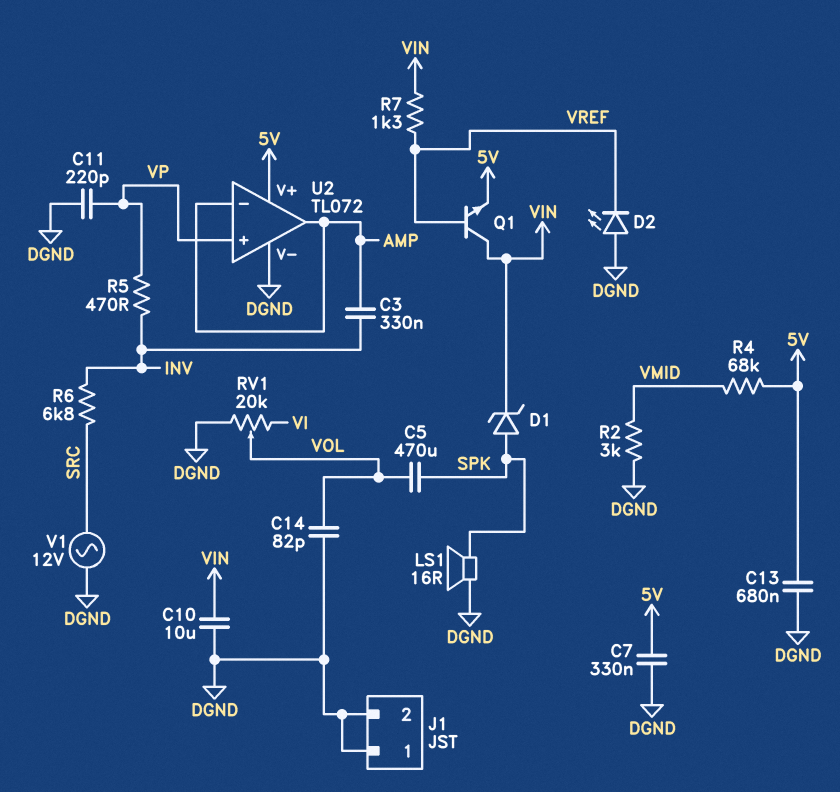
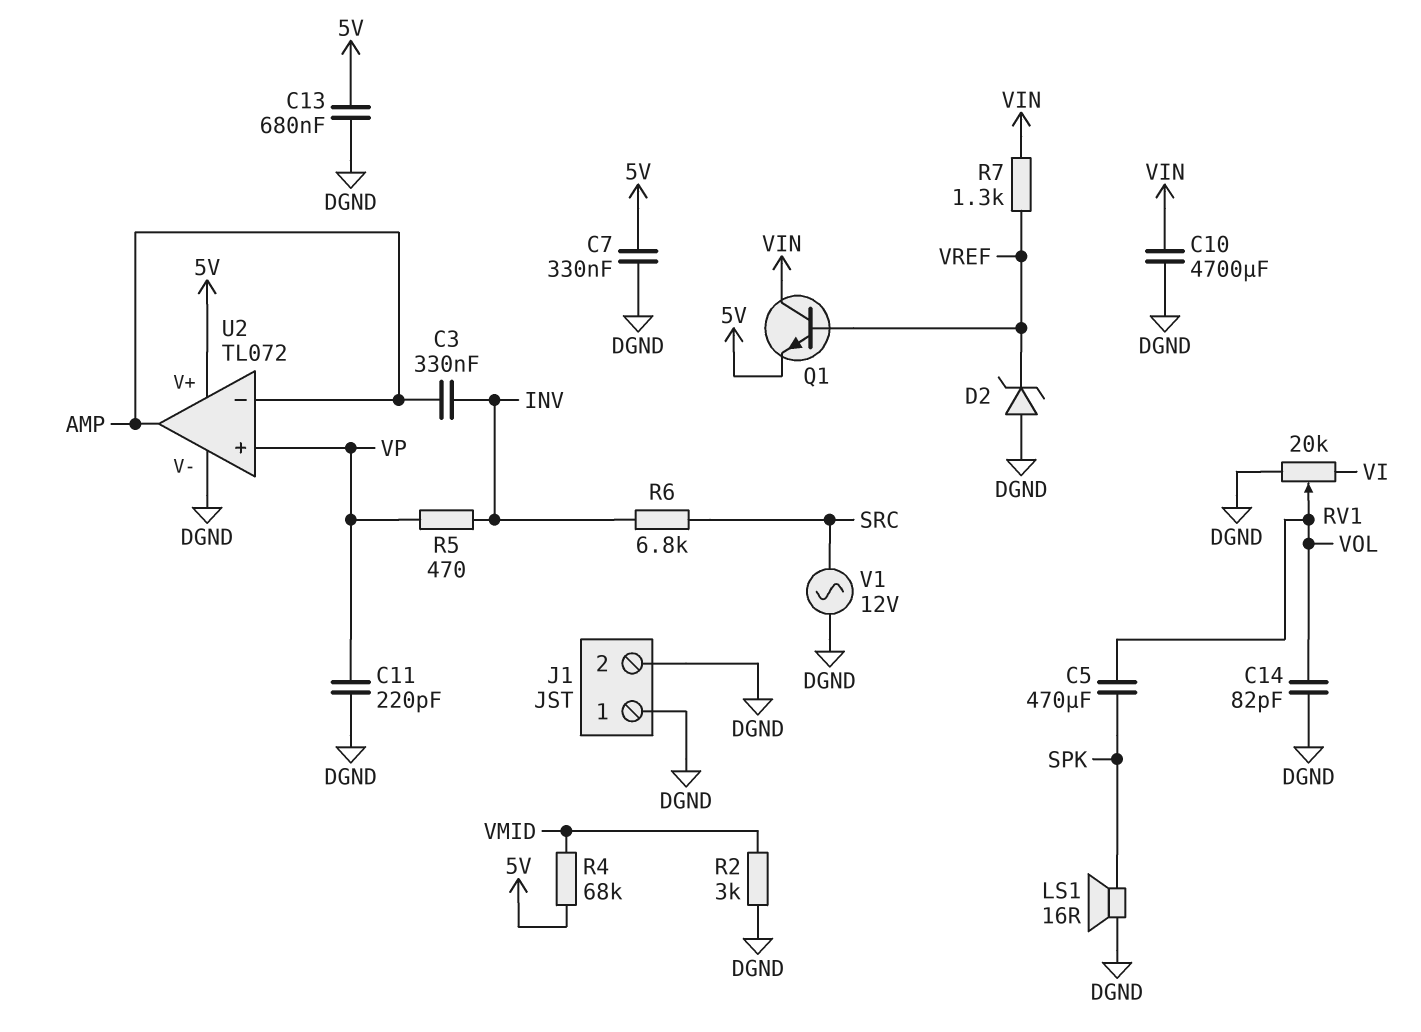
C10: 10uF (DGND, VIN) -> 4700uF (DGND, VIN)
D1: zener (A SPK, K VIN) -> none
D2: LED (A DGND, K VREF) -> zener (A DGND, K VREF)

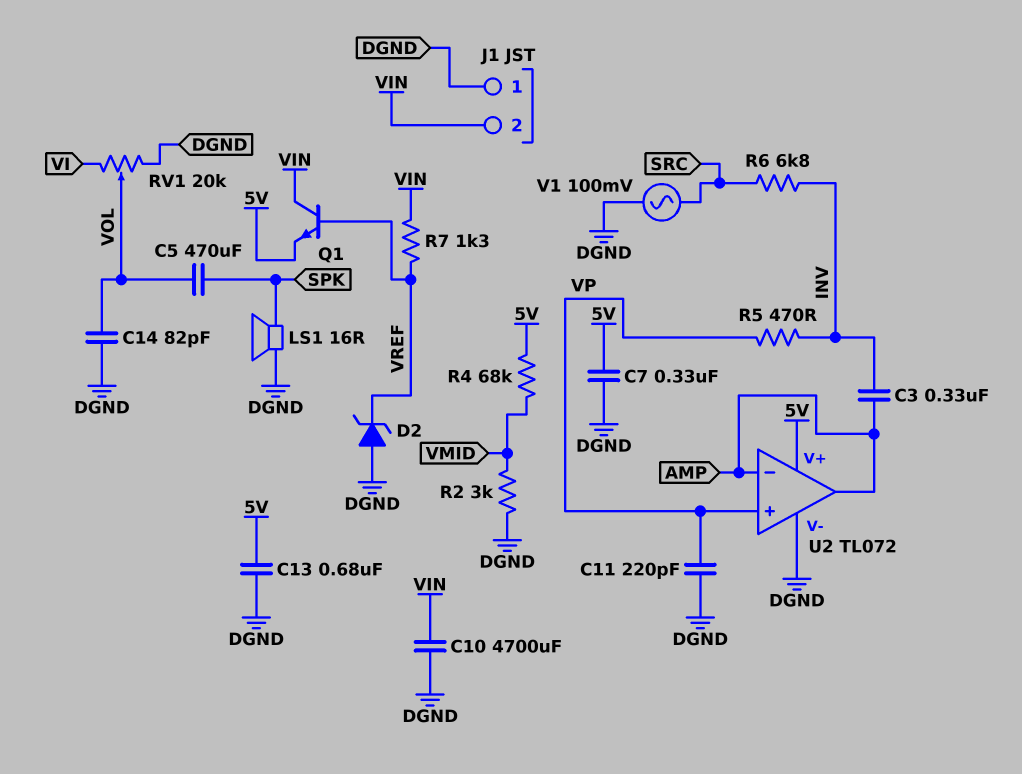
J1 pin 2: DGND -> VIN
V1: AC 12V (DGND, SRC) -> AC 100mV (DGND, SRC)

